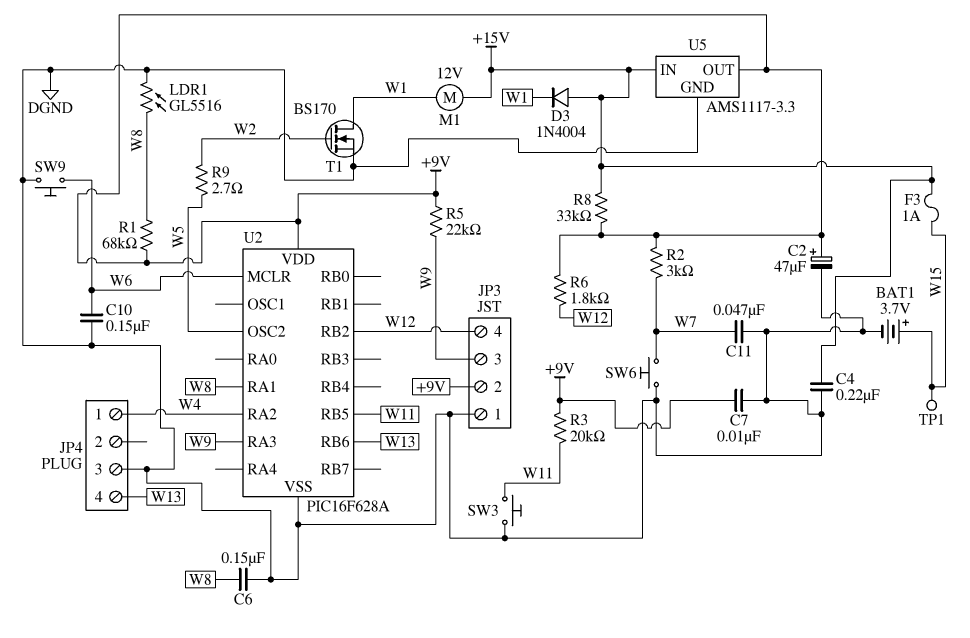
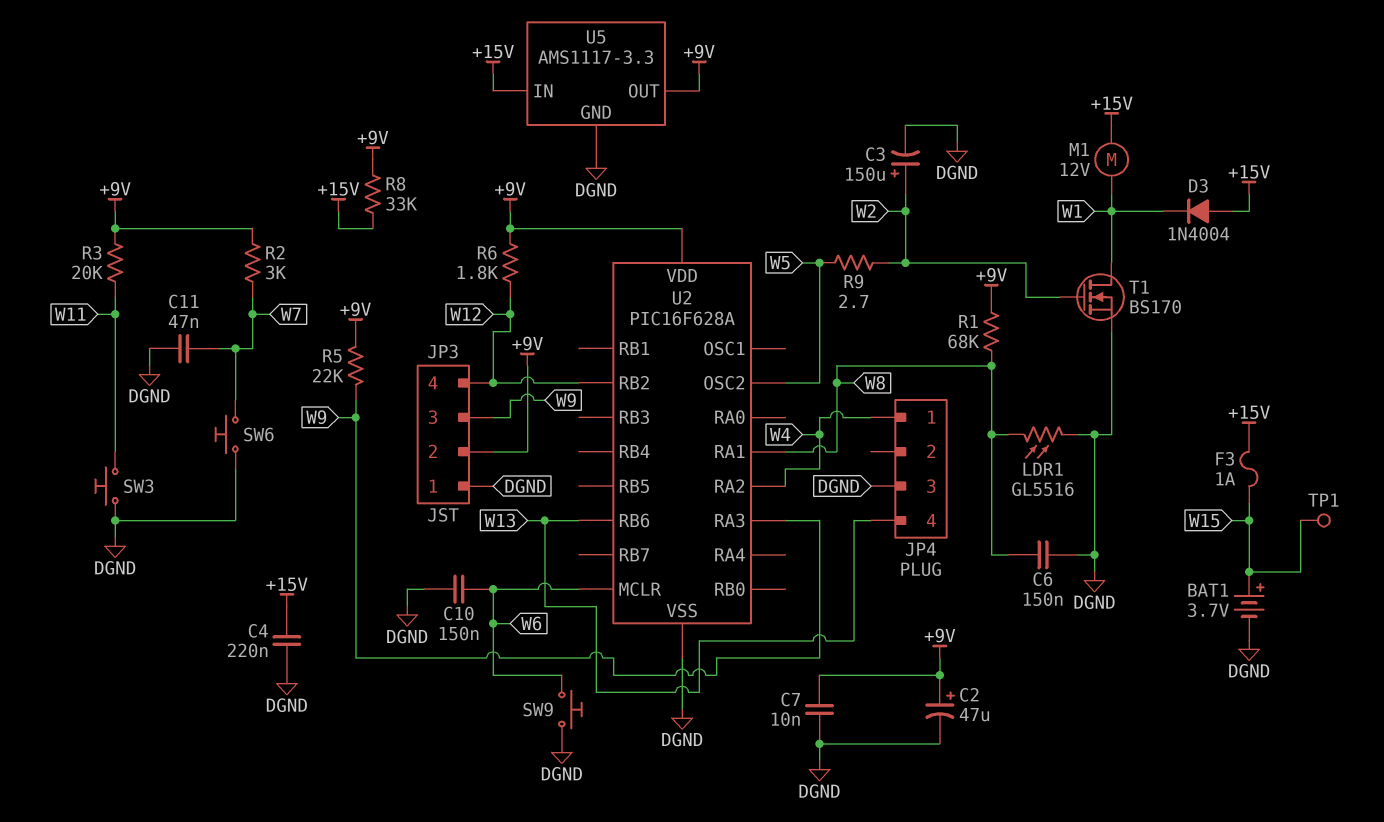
C3: none -> 150uF (plus W2, minus DGND)
U2 pin RB5: W11 -> none

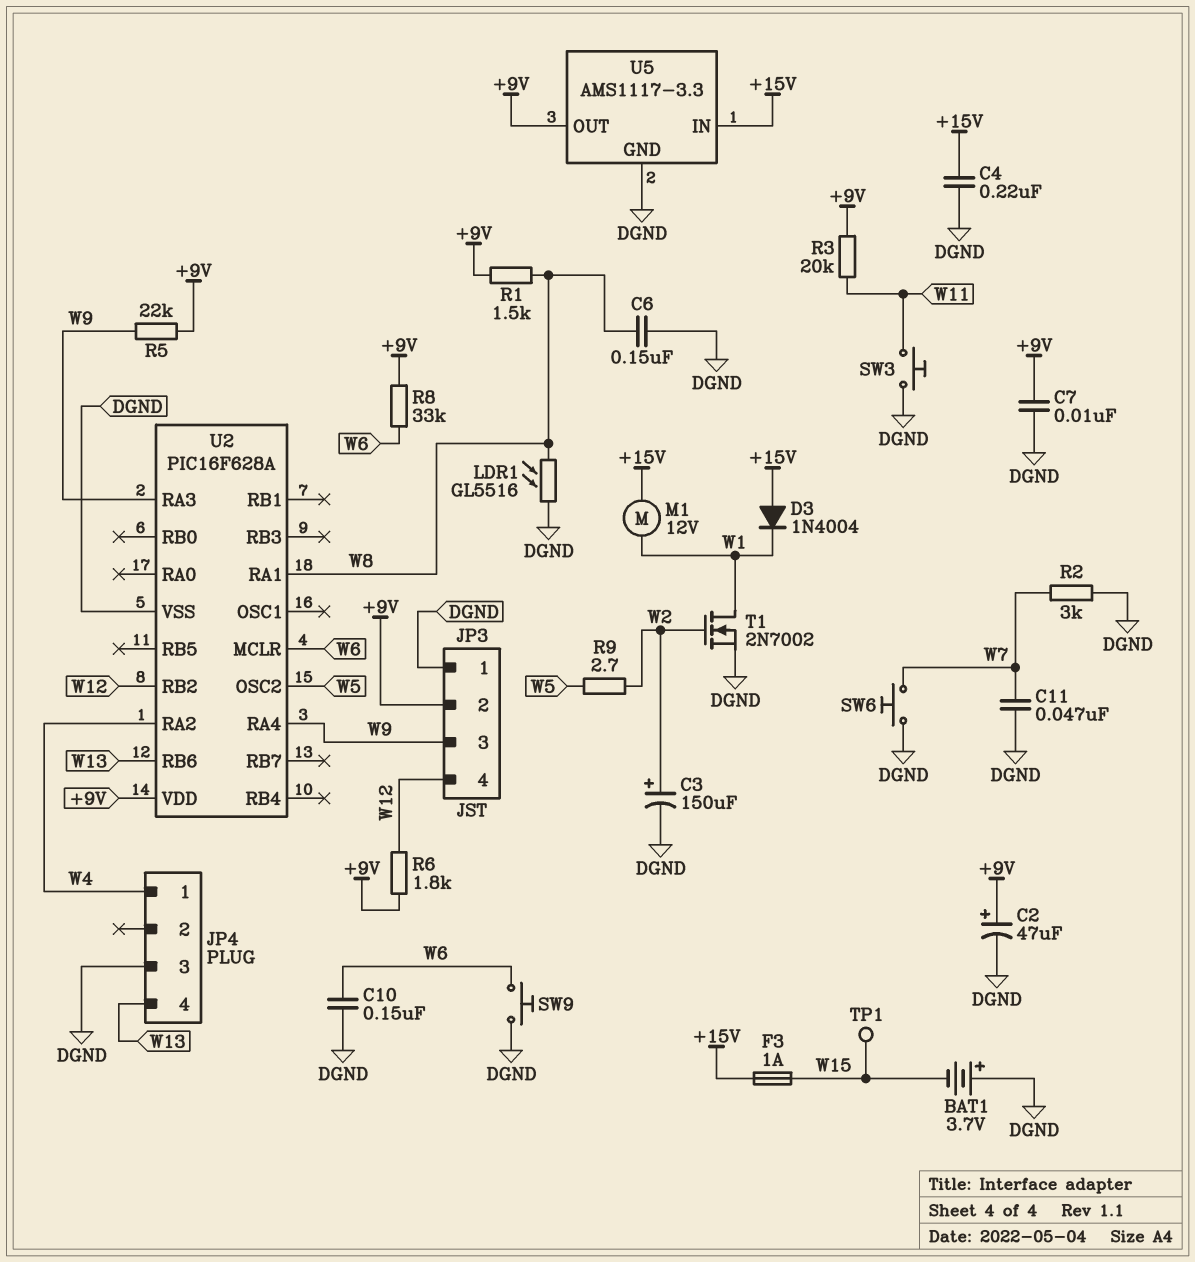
BAT1: 3.7V (plus W15, minus DGND) -> 3.7V (plus DGND, minus W15)
R1: 68k (+9V, W8) -> 1.5k (+9V, W8)
R2: 3k (+9V, W7) -> 3k (DGND, W7)
R8: 33k (+9V, +15V) -> 33k (+9V, W6)
T1: NMOS BS170 (G W2, D W1, S DGND) -> NMOS 2N7002 (G W2, D W1, S DGND)
U2 pin RA4: none -> W9

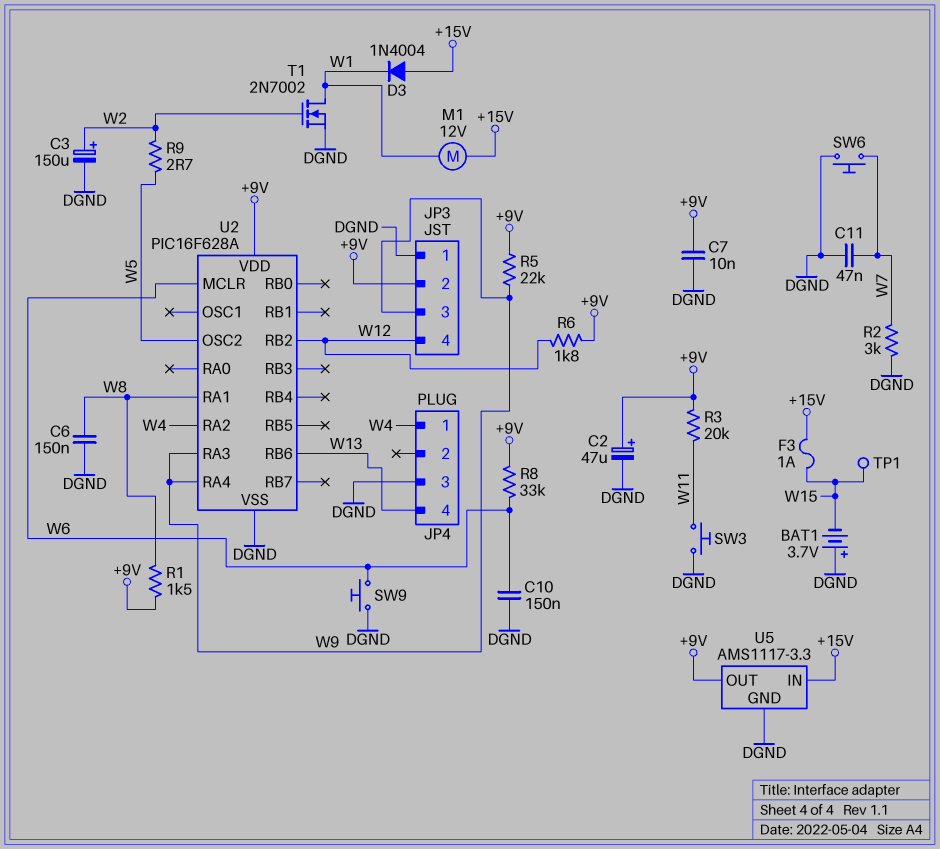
C4: 220nF (+15V, DGND) -> none
LDR1: GL5516 (DGND, W8) -> none

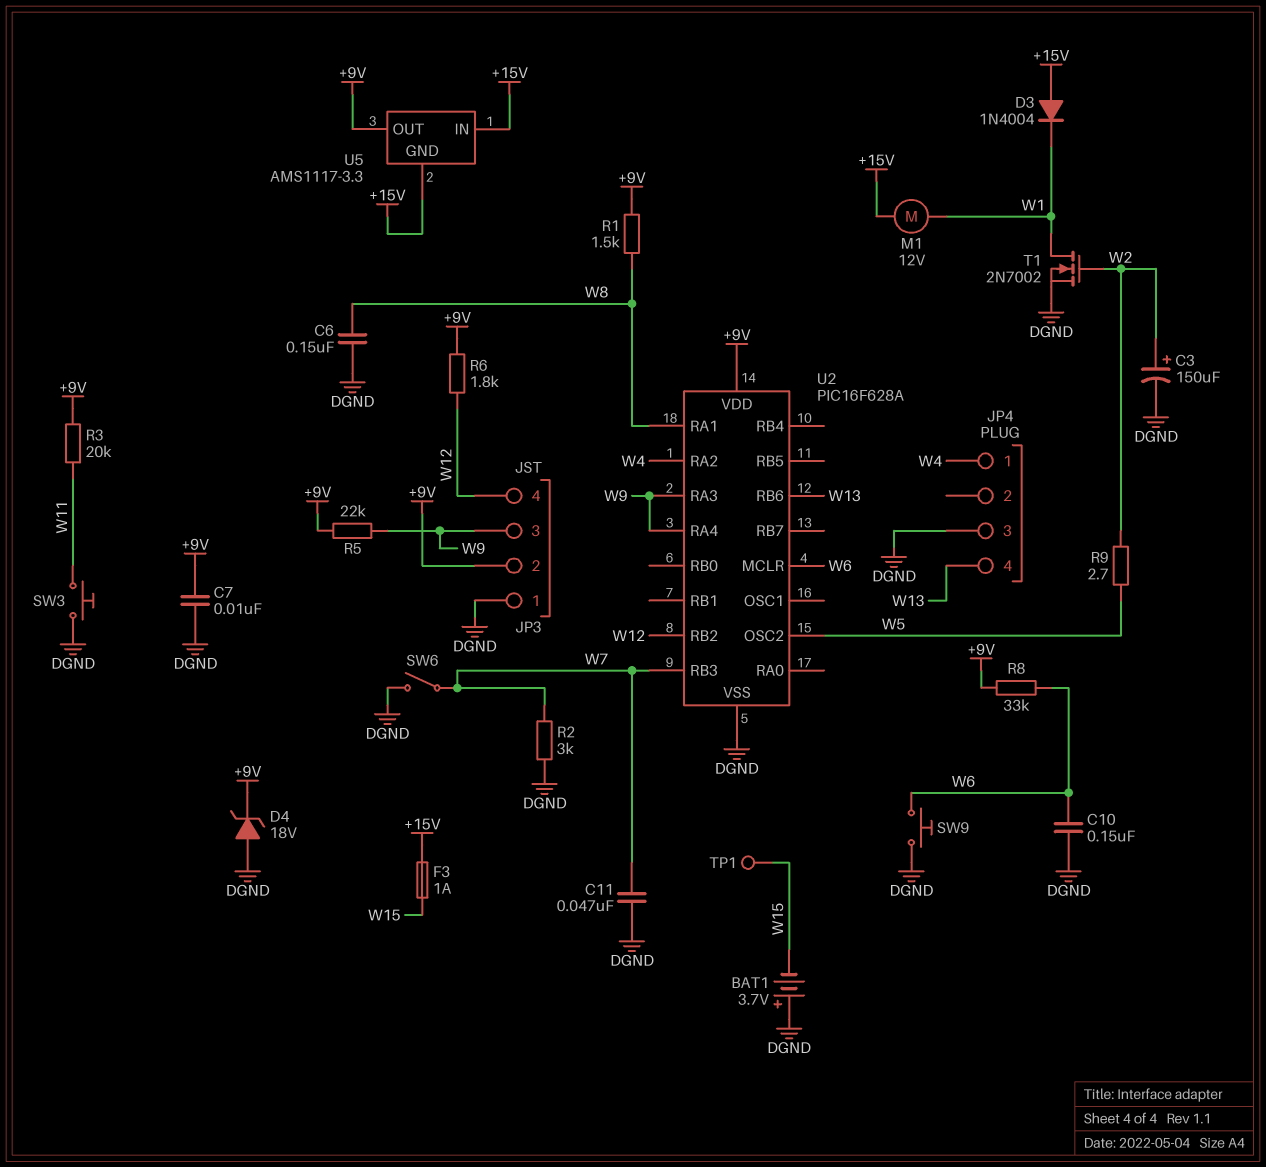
C2: 47uF (plus +9V, minus DGND) -> none
D4: none -> zener 18V (A DGND, K +9V)
SW6: button (DGND, W7) -> switch (DGND, W7)
U2 pin RB3: none -> W7
U5 pin GND: DGND -> +15V

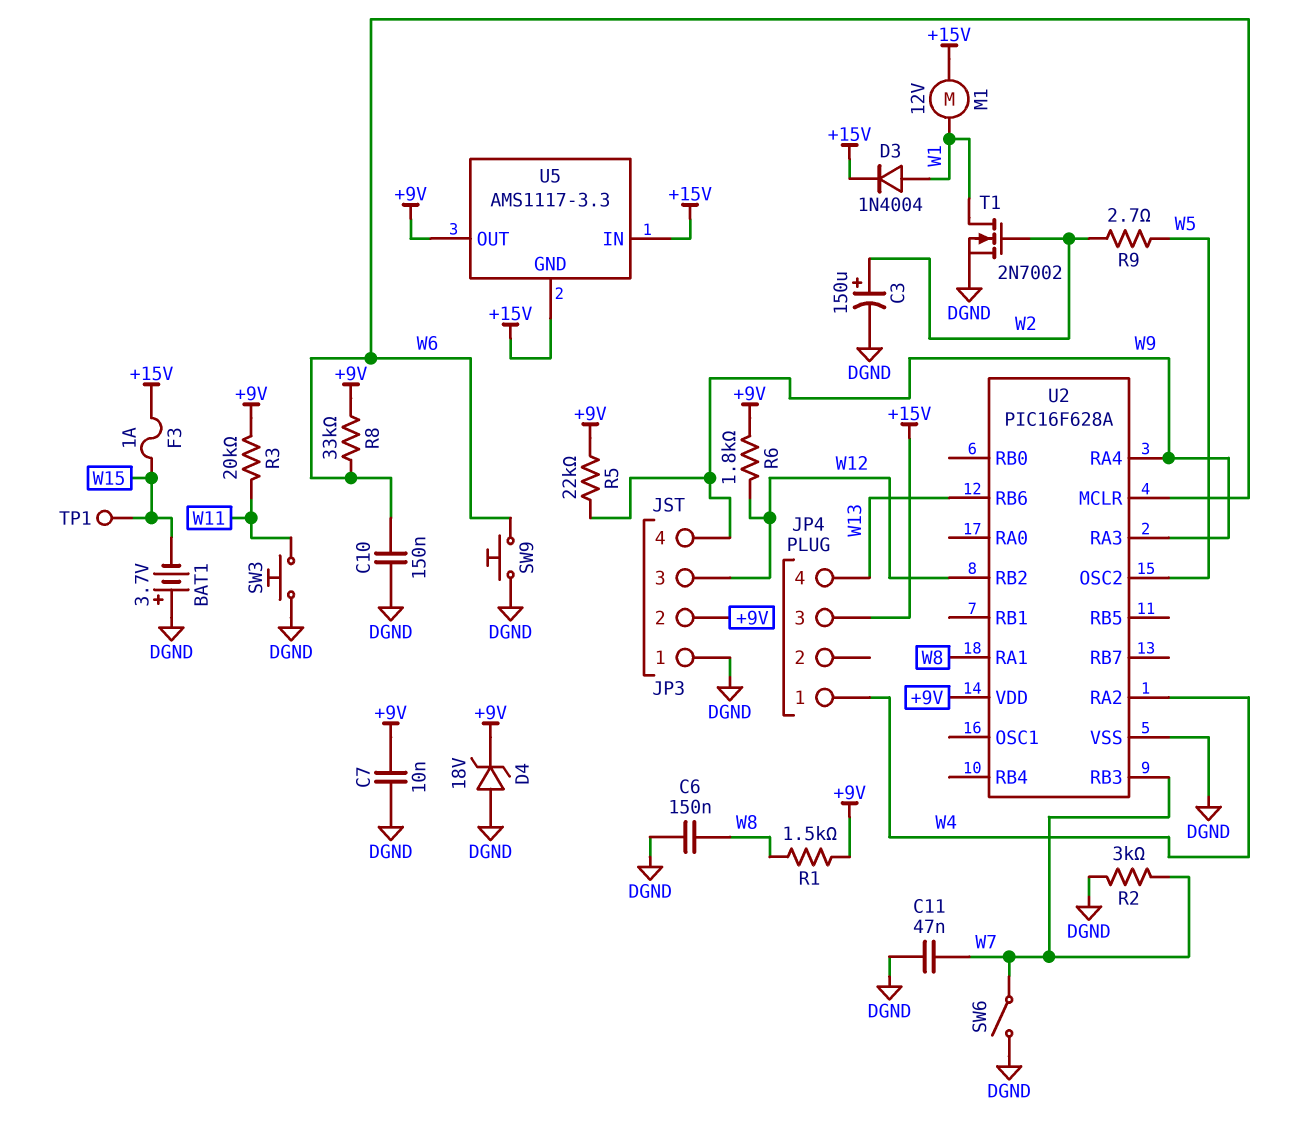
D3: diode 1N4004 (A +15V, K W1) -> diode 1N4004 (A W1, K +15V)
JP3 pin 3: W9 -> W12
JP3 pin 4: W12 -> W9
JP4 pin 3: DGND -> +15V

